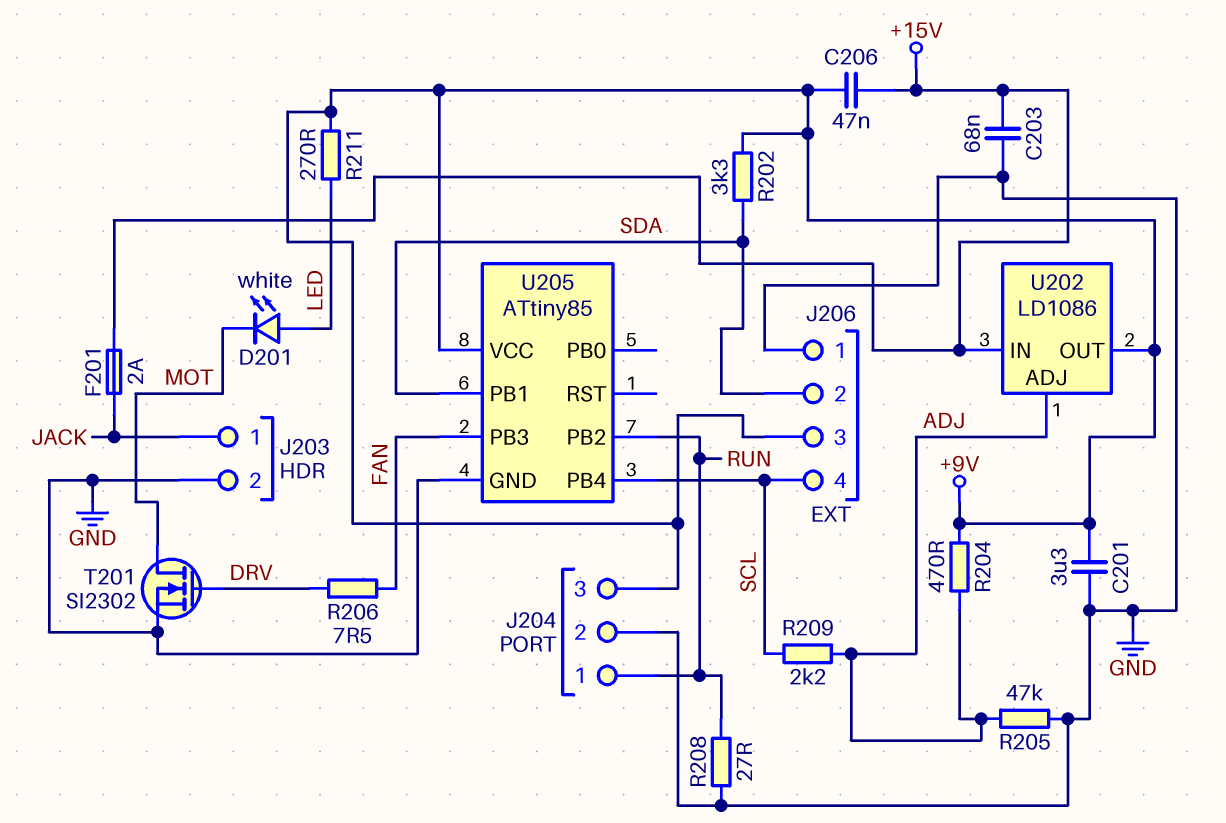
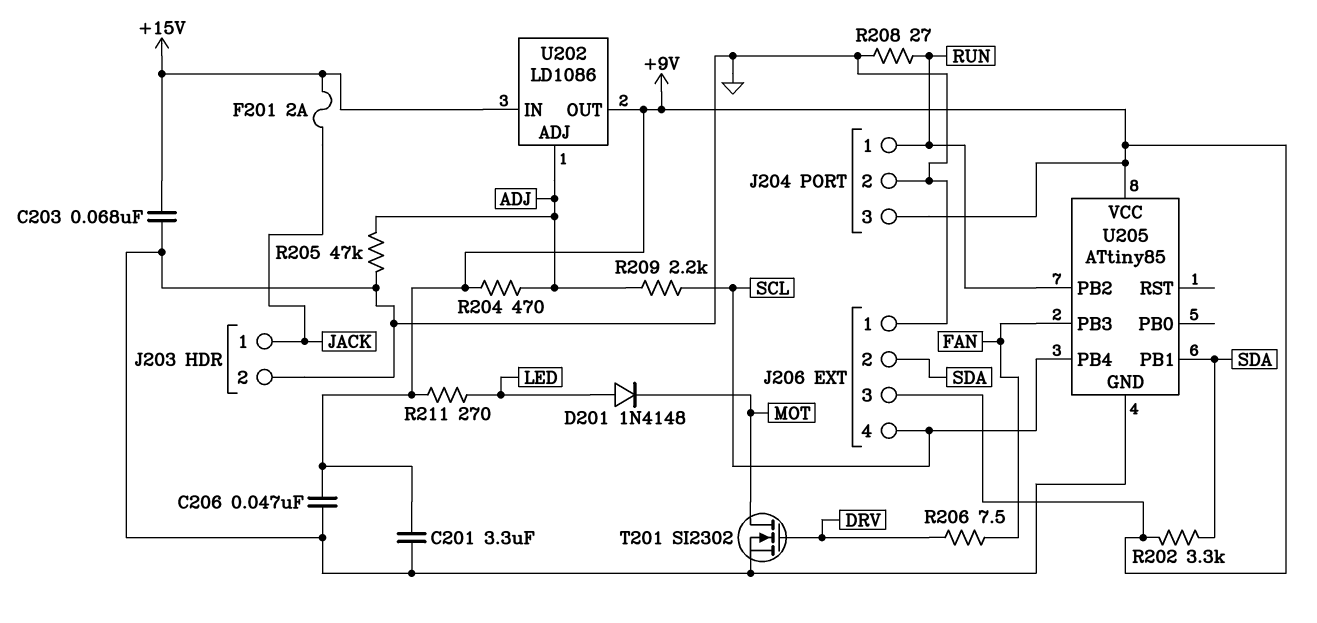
C206: 47nF (+9V, +15V) -> 47nF (+9V, GND)
D201: LED white (A LED, K MOT) -> diode 1N4148 (A LED, K MOT)

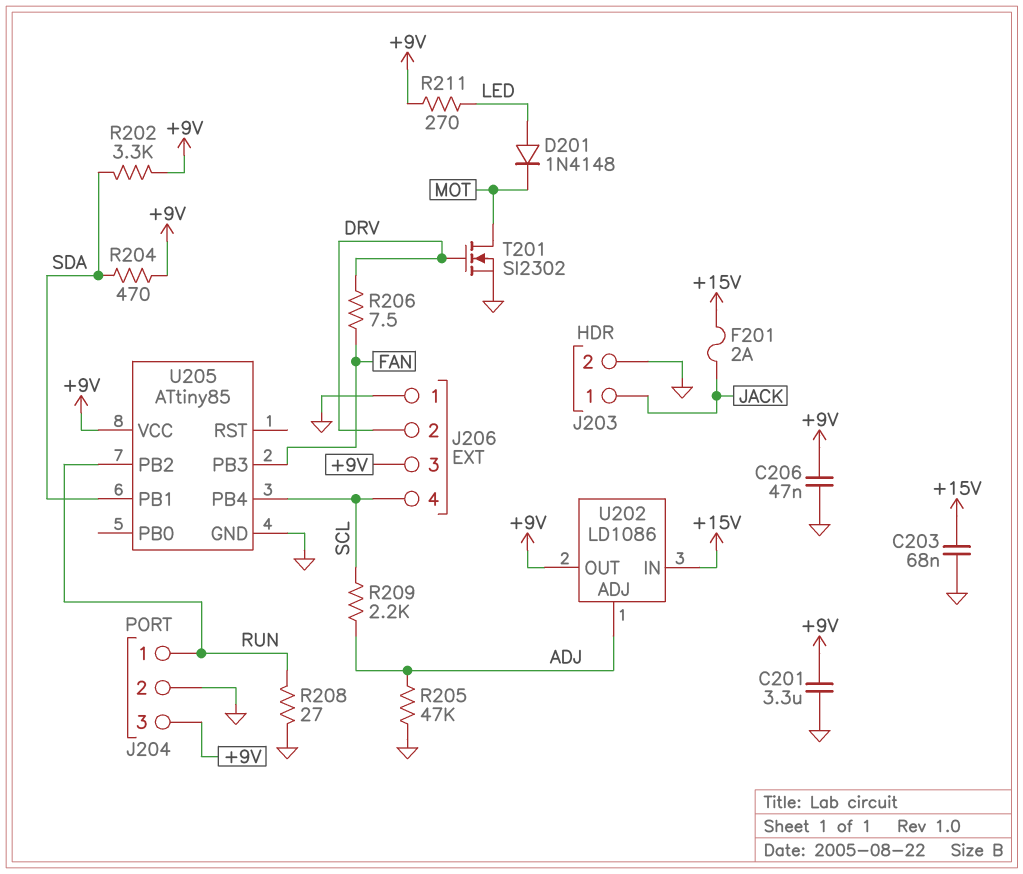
J206 pin 2: SDA -> DRV
R204: 470 (+9V, ADJ) -> 470 (+9V, SDA)

